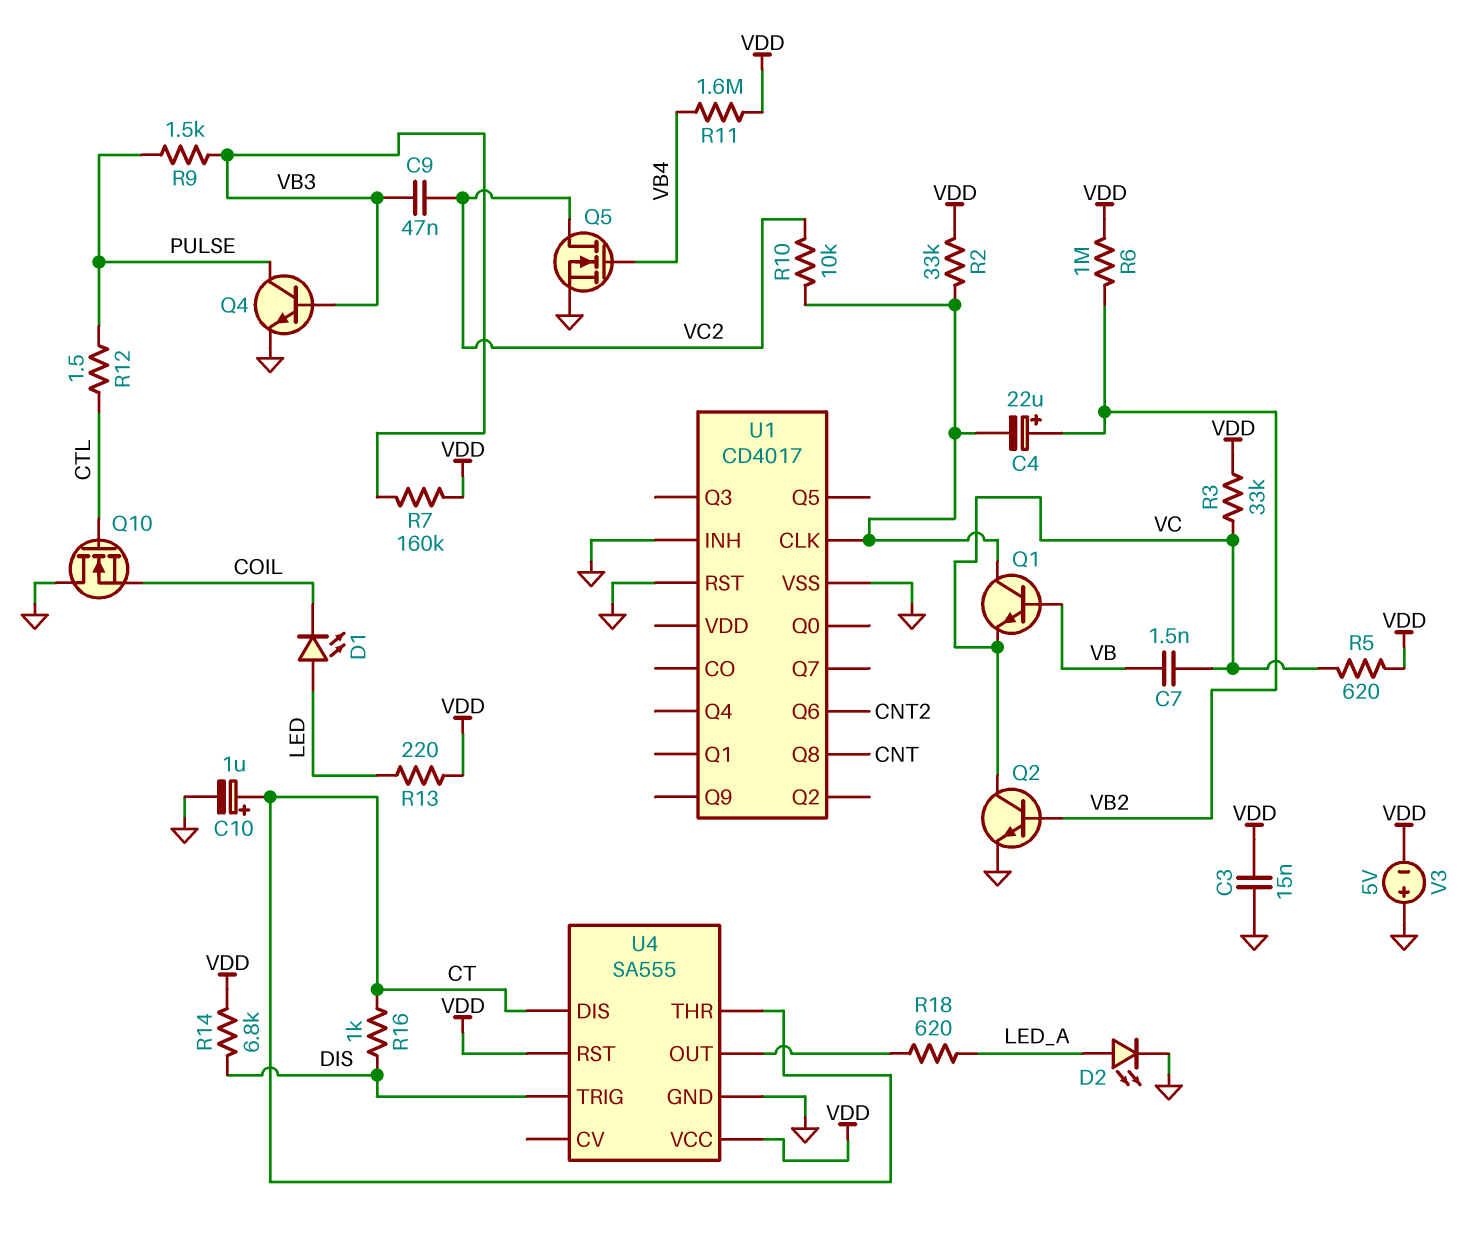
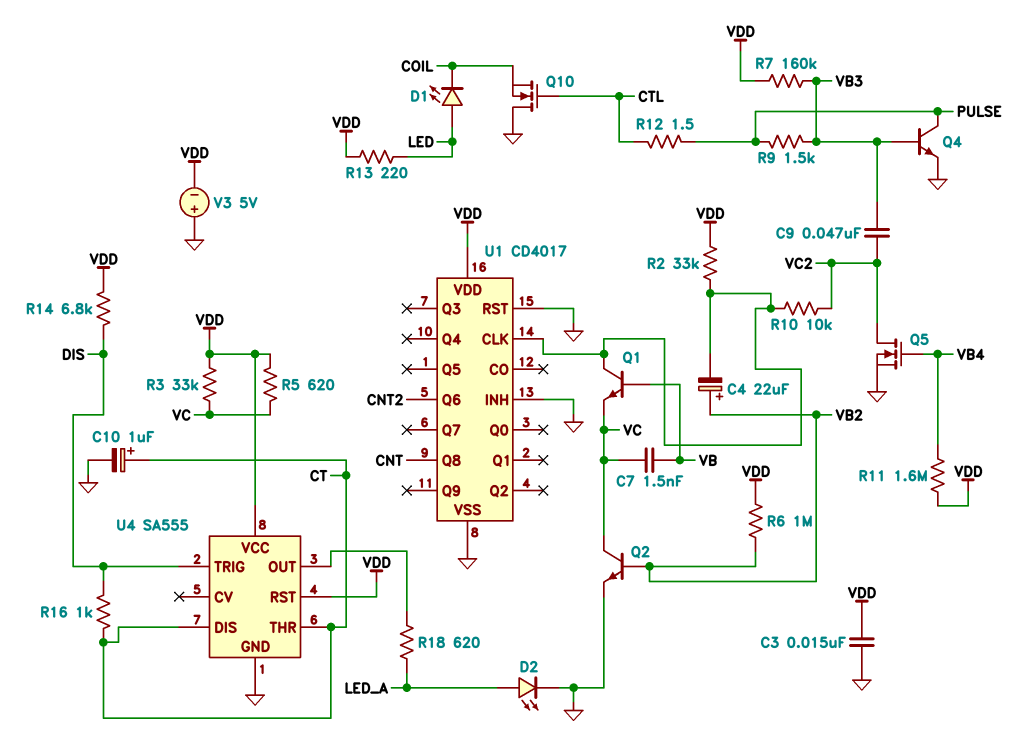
U1 pin VDD: none -> VDD

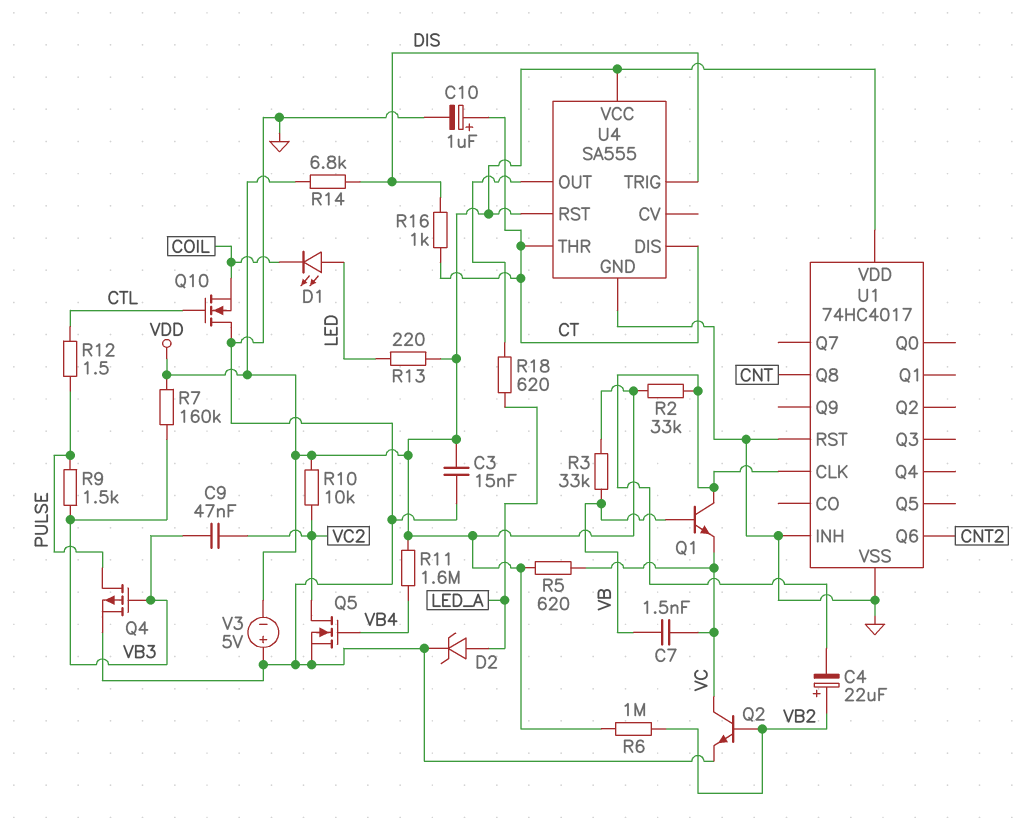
D2: LED (A LED_A, K GND) -> zener (A LED_A, K GND)
Q4: NPN (B VB3, C PULSE, E GND) -> PMOS (G VB3, D PULSE, S GND)
R3: 33k (VC, VDD) -> 33k (VB, VDD)
R10: 10k (U1/CLK, VC2) -> 10k (VC2, VDD)
U1: CD4017 -> 74HC4017

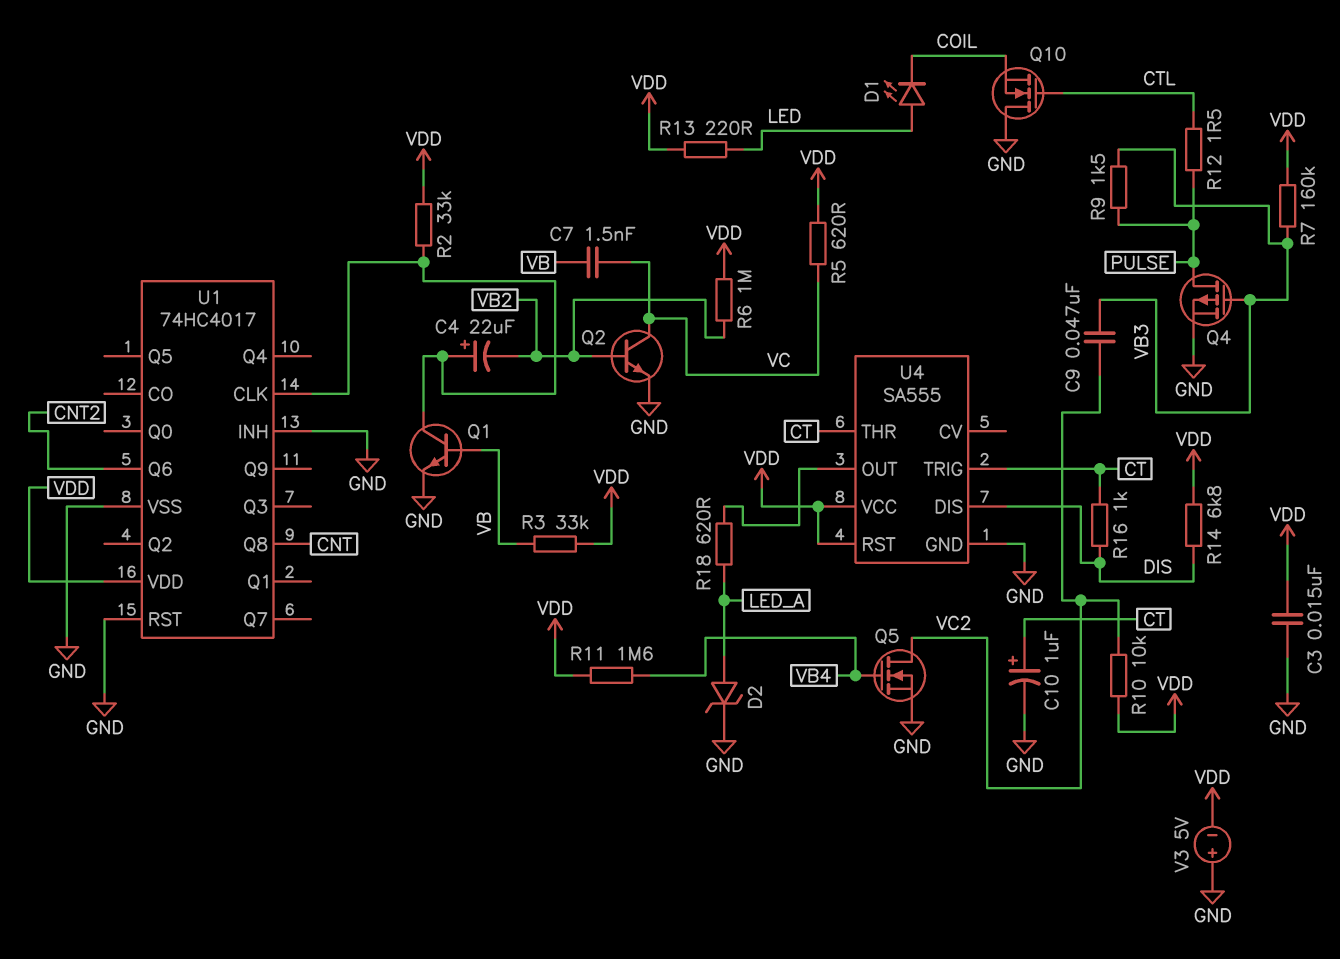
C4: 22uF (plus VB2, minus U1/CLK) -> 22uF (plus U1/CLK, minus VB2)
Q1: NPN (B VB, C U1/CLK, E VC) -> NPN (B VB, C U1/CLK, E GND)
U4 pin DIS: CT -> DIS
U4 pin TRIG: DIS -> CT

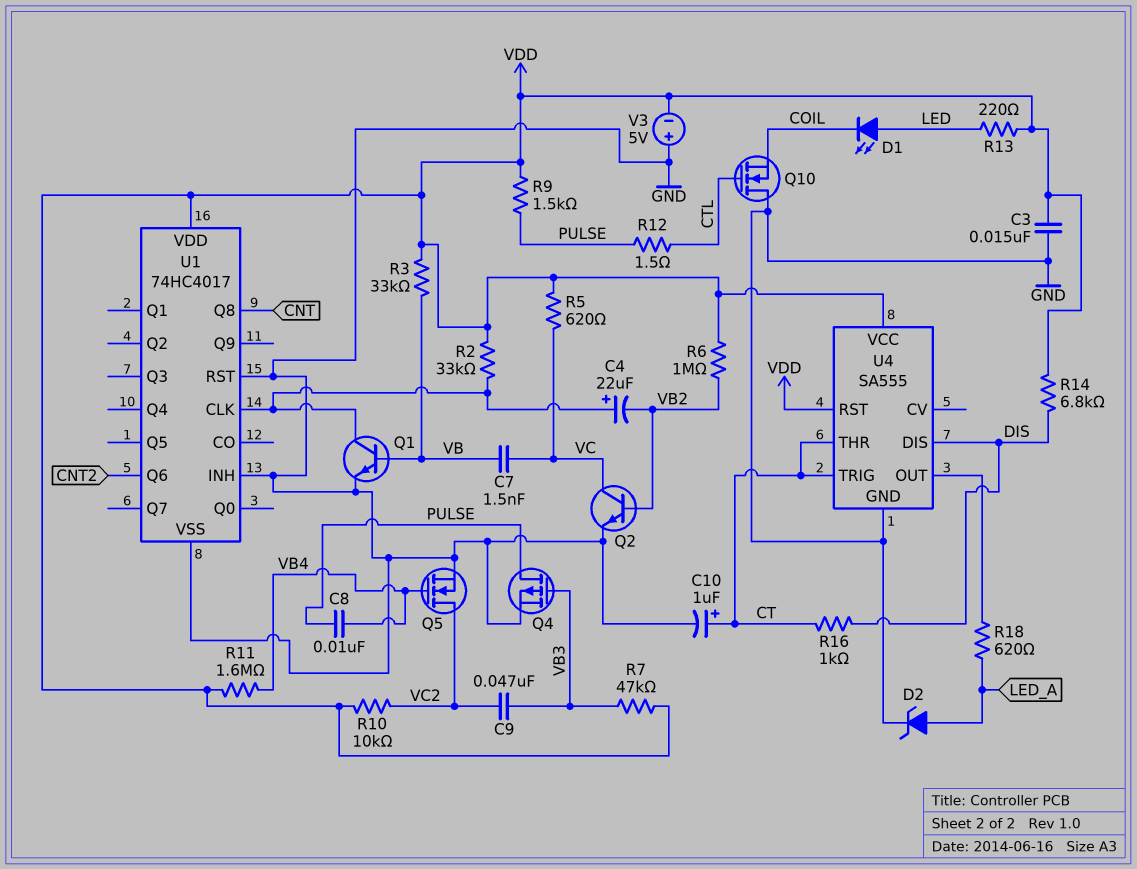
C8: none -> 10nF (PULSE, VB4)
R7: 160k (VB3, VDD) -> 47k (VB3, VDD)
R9: 1.5k (PULSE, VB3) -> 1.5k (PULSE, VDD)

